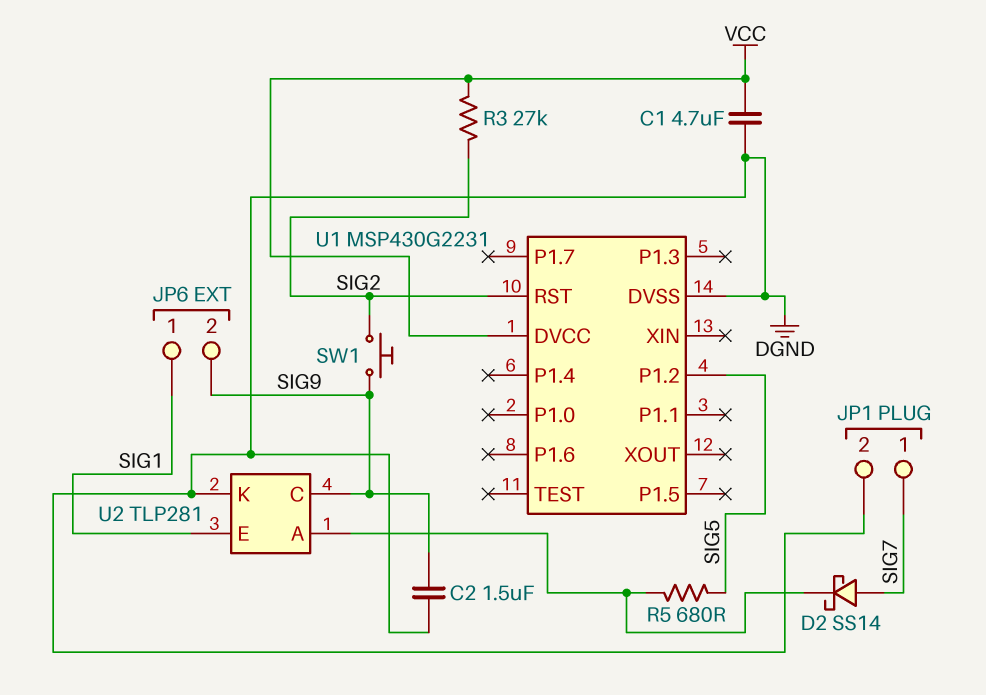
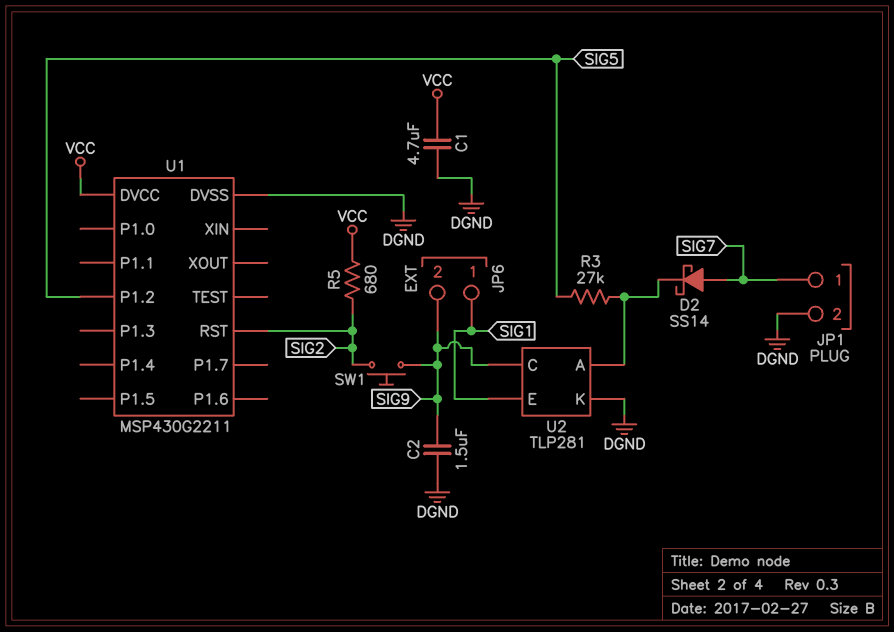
R3: 27k (SIG2, VCC) -> 27k (SIG5, U2/A)
R5: 680 (SIG5, U2/A) -> 680 (SIG2, VCC)
U1: MSP430G2231 -> MSP430G2211

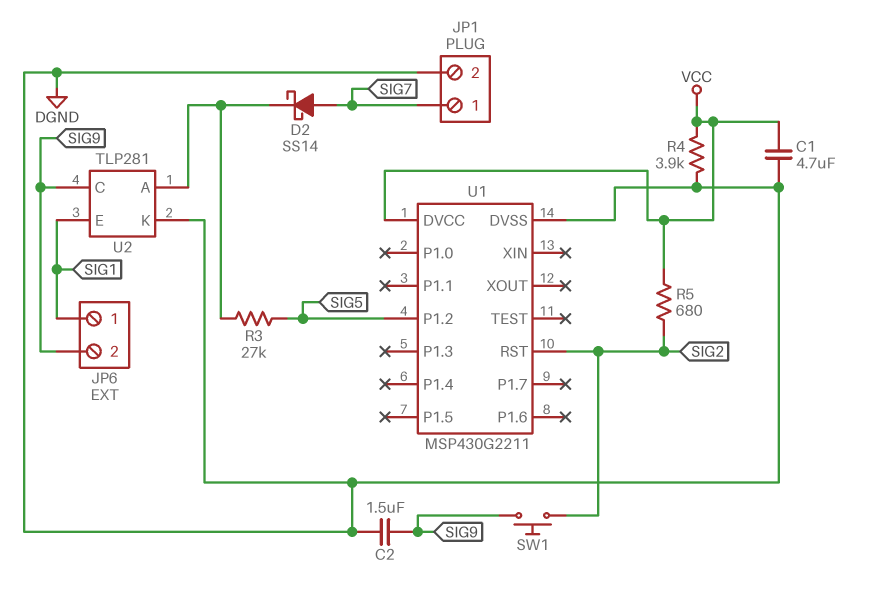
R4: none -> 3.9k (DGND, VCC)

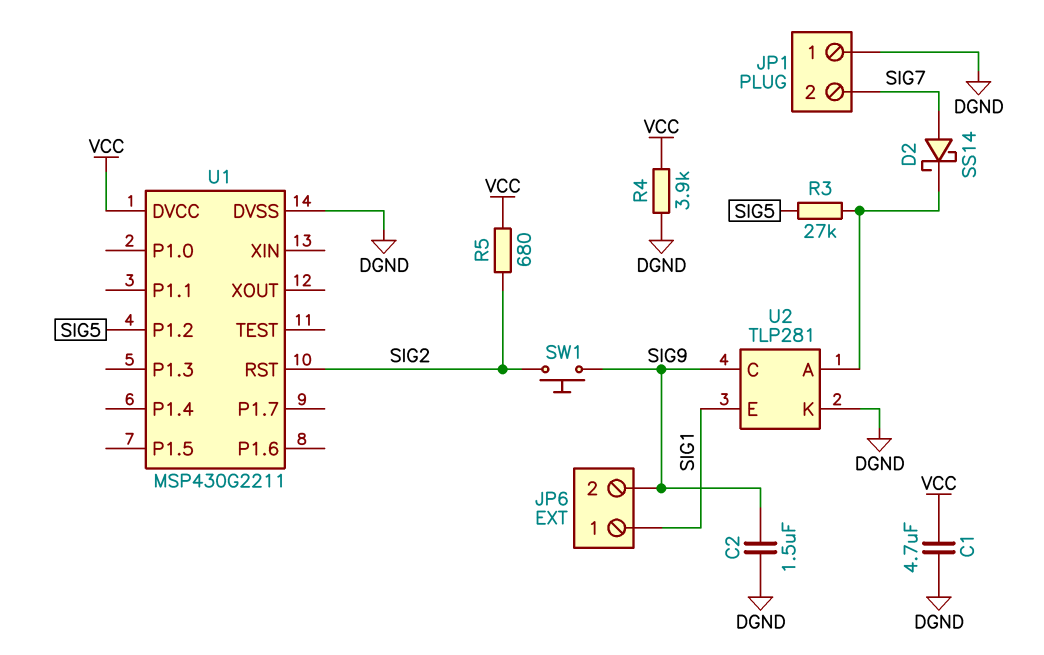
JP1 pin 1: SIG7 -> DGND
JP1 pin 2: DGND -> SIG7

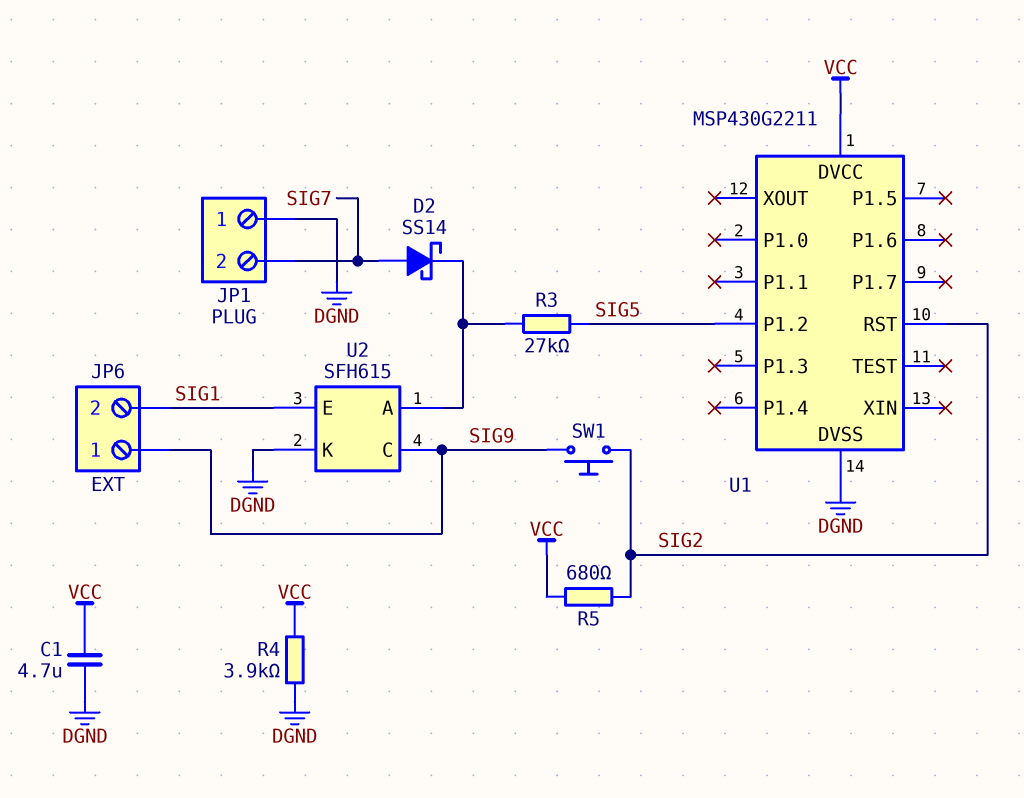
C2: 1.5uF (DGND, SIG9) -> none
JP6 pin 1: SIG1 -> SIG9
JP6 pin 2: SIG9 -> SIG1
U2: TLP281 -> SFH615

